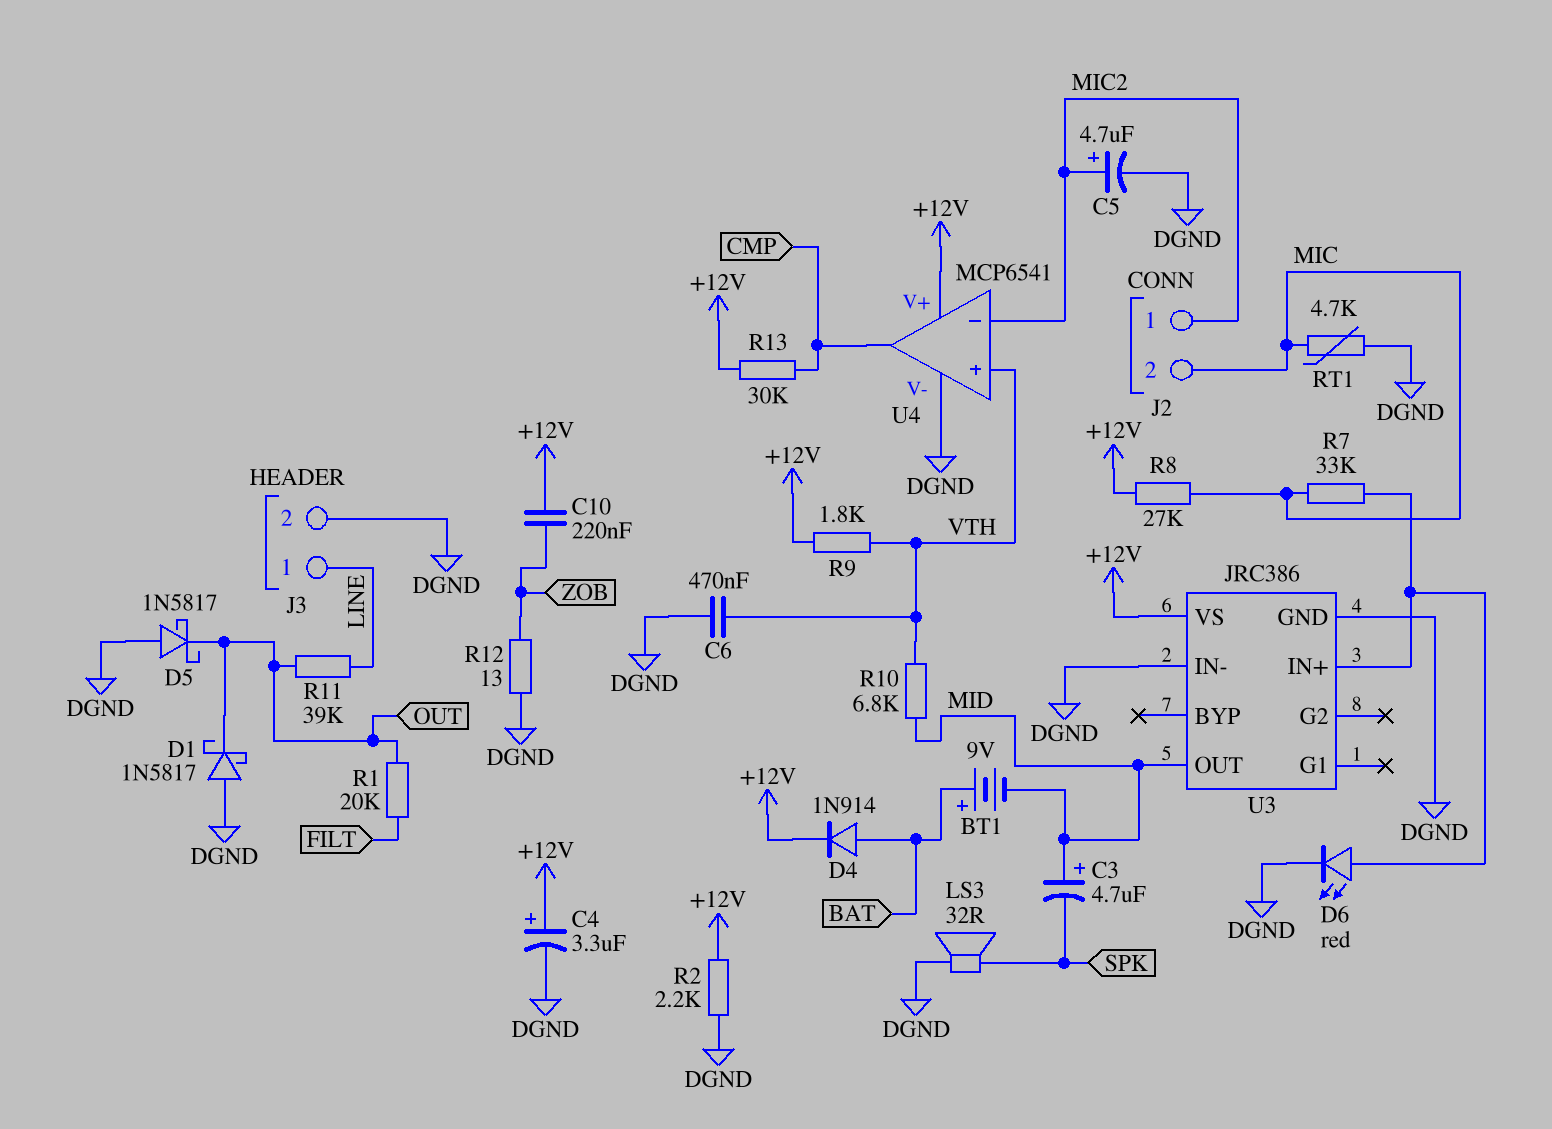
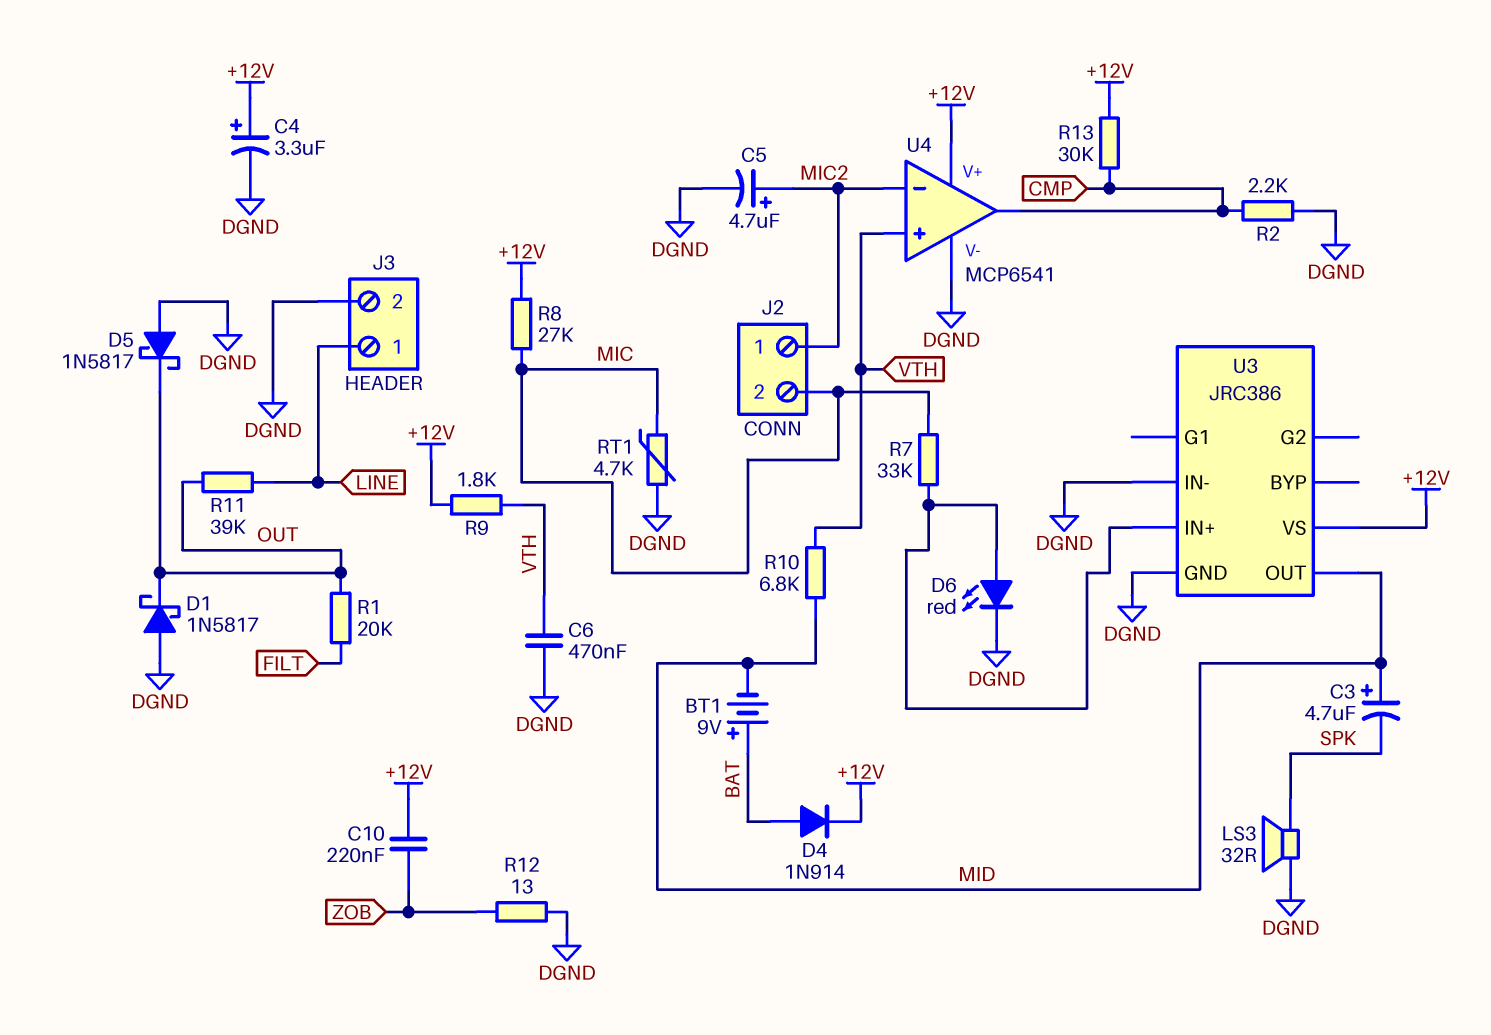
R2: 2.2k (+12V, DGND) -> 2.2k (CMP, DGND)

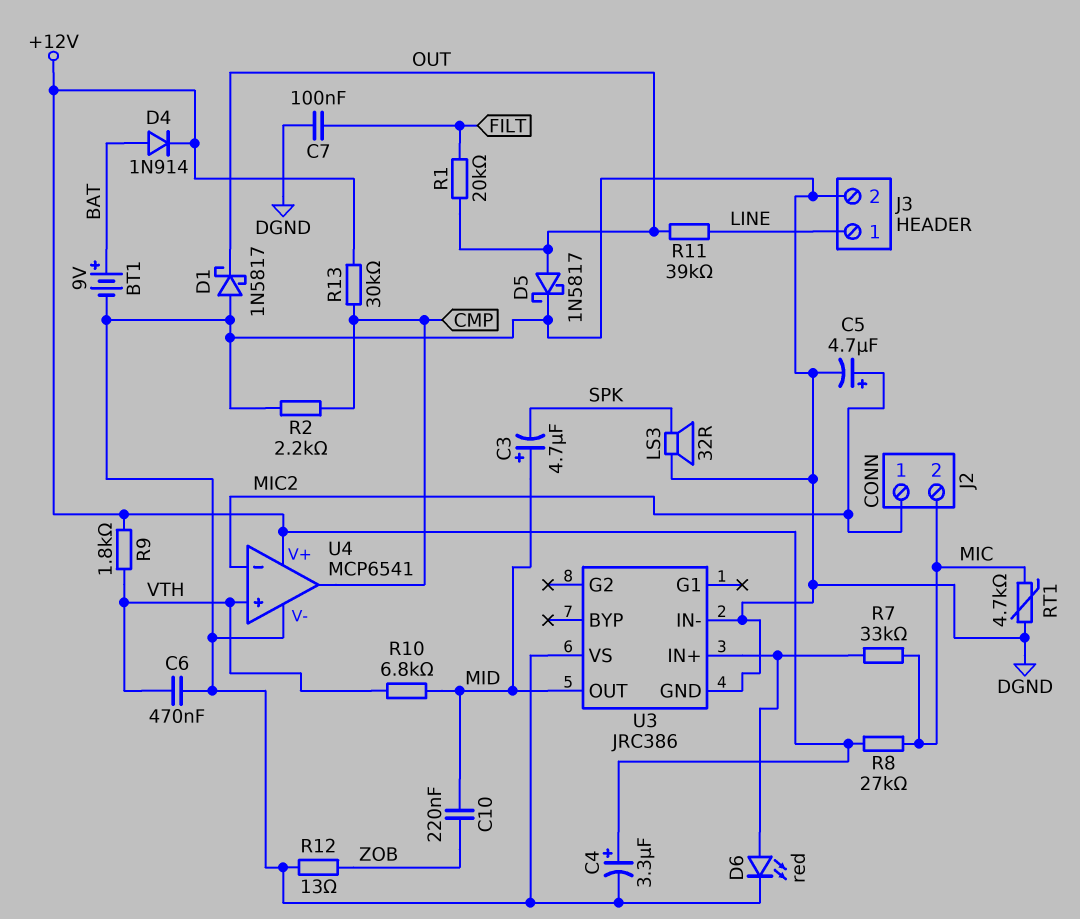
BT1: 9V (plus BAT, minus MID) -> 9V (plus BAT, minus DGND)
C7: none -> 100nF (DGND, FILT)
C10: 220nF (+12V, ZOB) -> 220nF (MID, ZOB)
D5: schottky 1N5817 (A DGND, K OUT) -> schottky 1N5817 (A OUT, K DGND)
U3 pin VS: +12V -> DGND

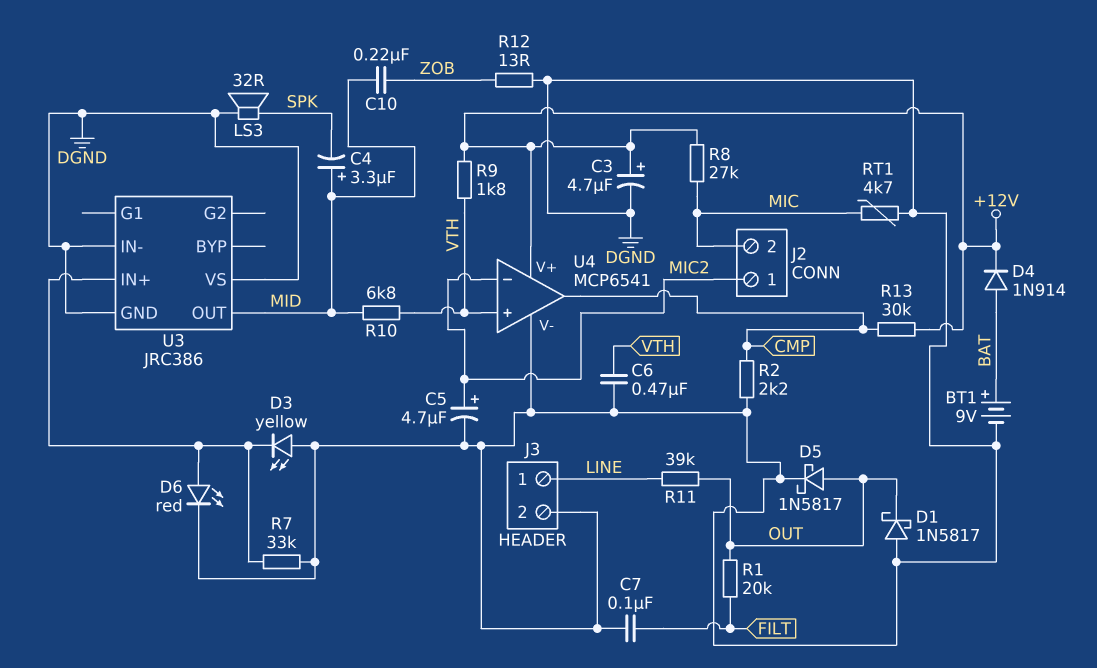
C3: 4.7uF (plus MID, minus SPK) -> 4.7uF (plus +12V, minus DGND)
C4: 3.3uF (plus +12V, minus DGND) -> 3.3uF (plus MID, minus SPK)
D3: none -> LED yellow (A DGND, K U3/IN+)
R7: 33k (MIC, U3/IN+) -> 33k (DGND, U3/IN+)

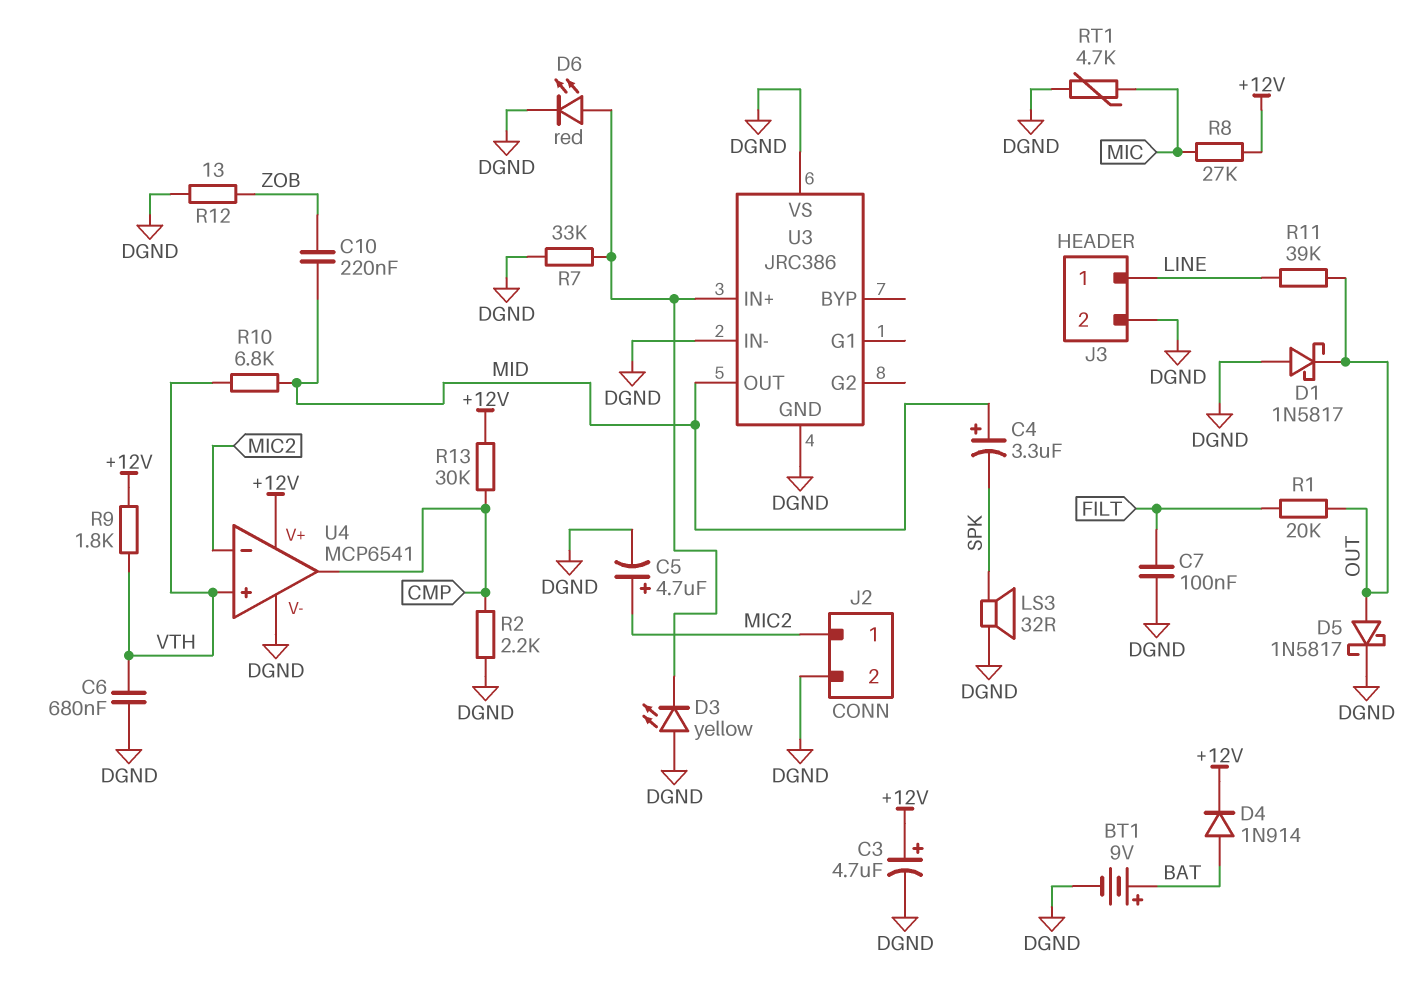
C6: 470nF (DGND, VTH) -> 680nF (DGND, VTH)
J2 pin 2: MIC -> DGND

